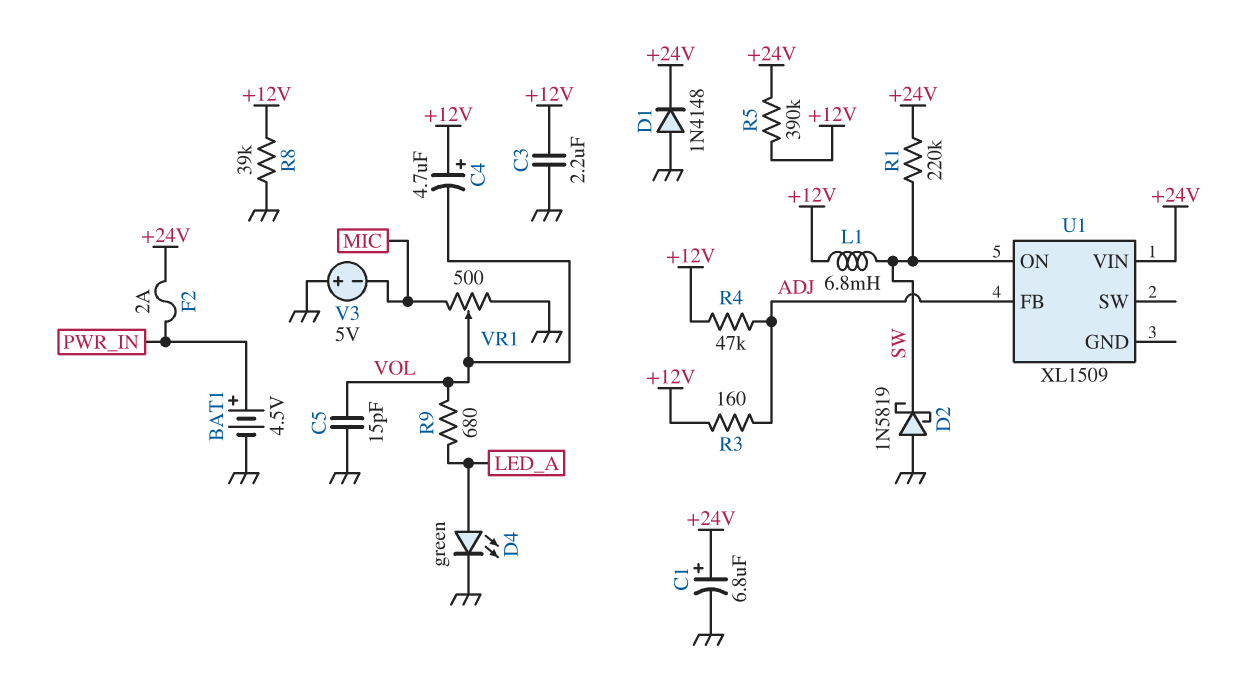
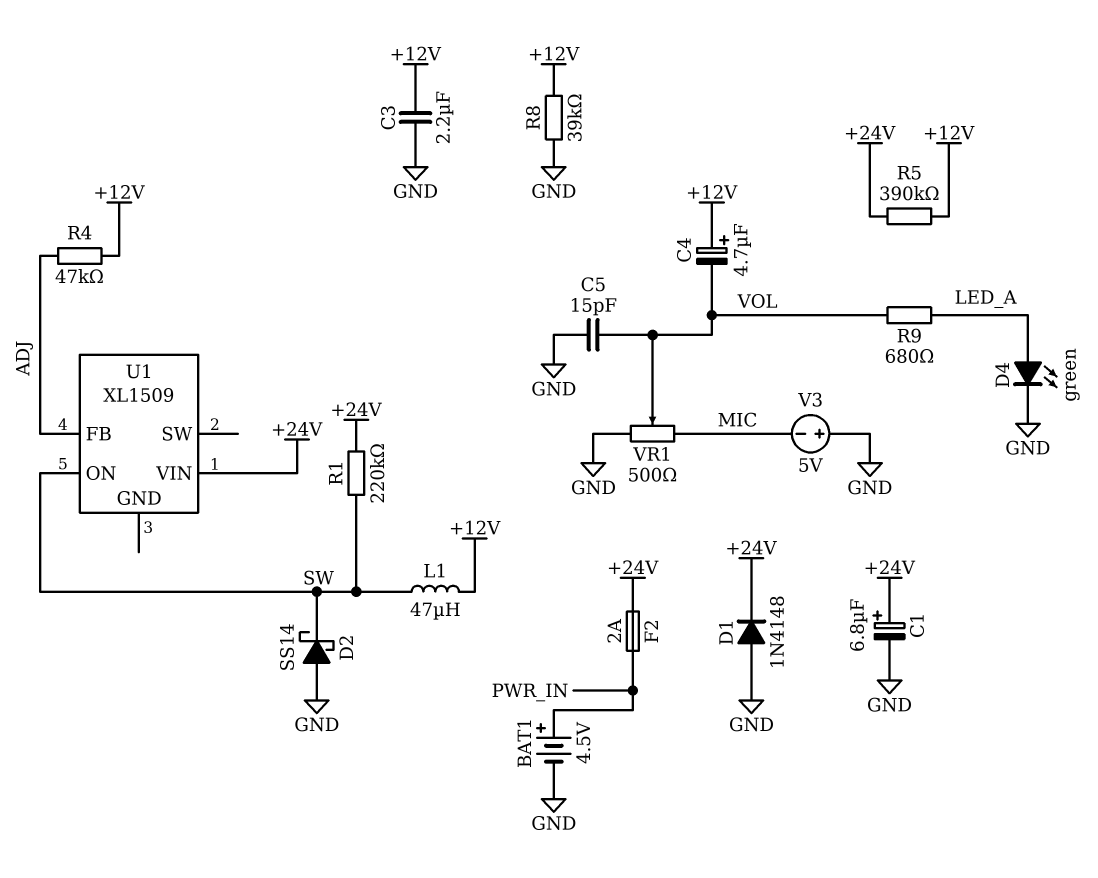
D2: schottky 1N5819 (A GND, K SW) -> schottky SS14 (A GND, K SW)
L1: 6.8mH (+12V, SW) -> 47uH (+12V, SW)
R3: 160 (+12V, ADJ) -> none

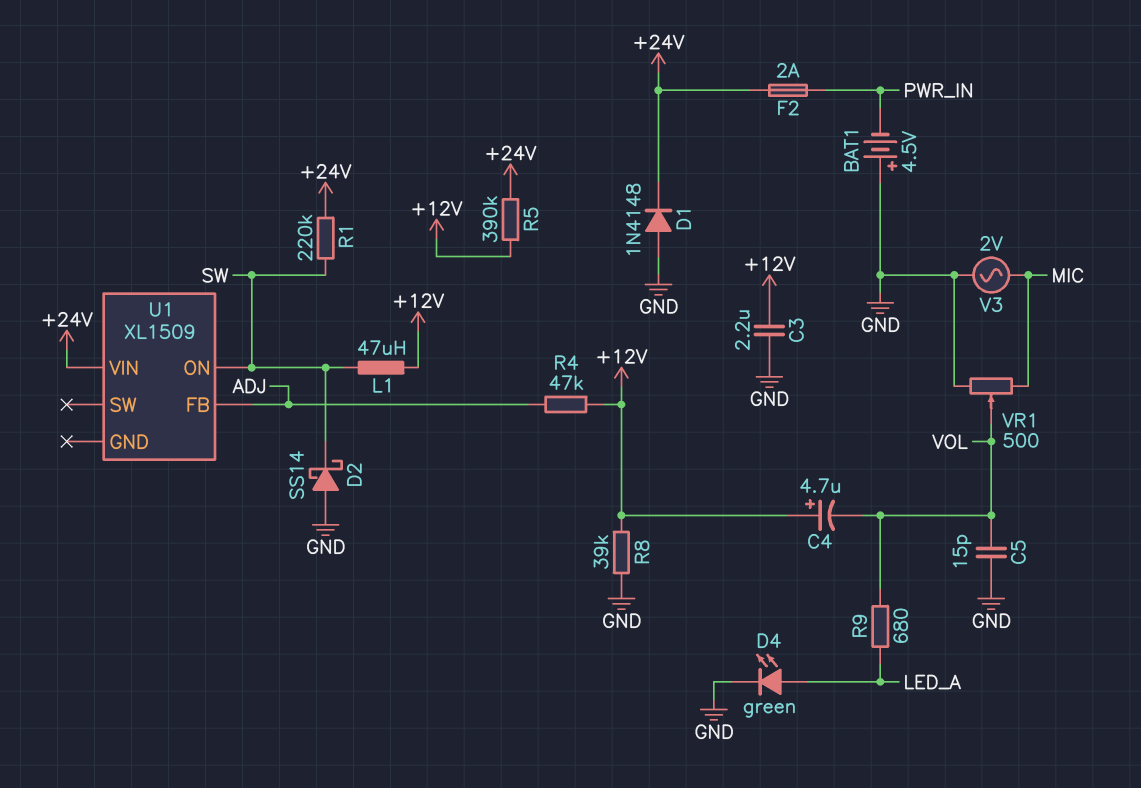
BAT1: 4.5V (plus PWR_IN, minus GND) -> 4.5V (plus GND, minus PWR_IN)
C1: 6.8uF (plus +24V, minus GND) -> none
V3: 5V (plus GND, minus MIC) -> AC 2V (GND, MIC)

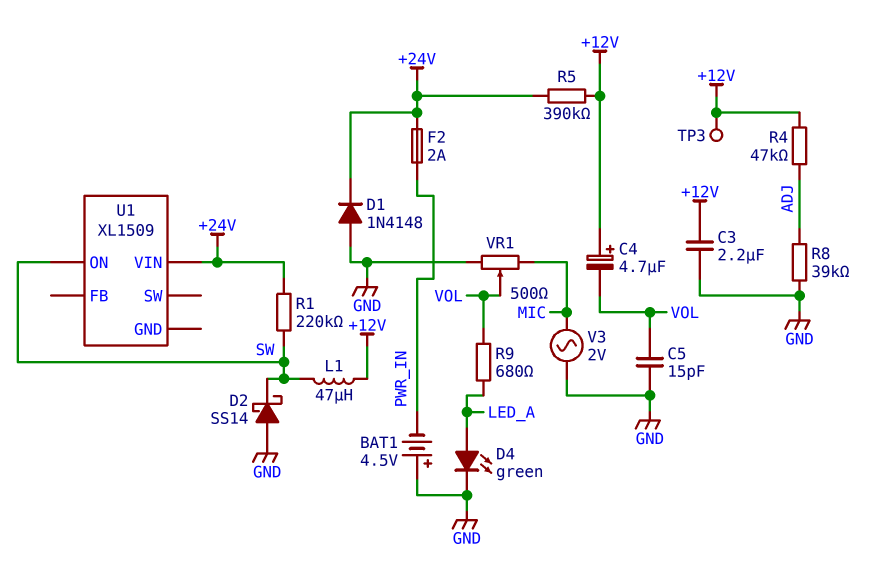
R8: 39k (+12V, GND) -> 39k (ADJ, GND)
TP3: none -> test point (+12V)
U1 pin FB: ADJ -> none

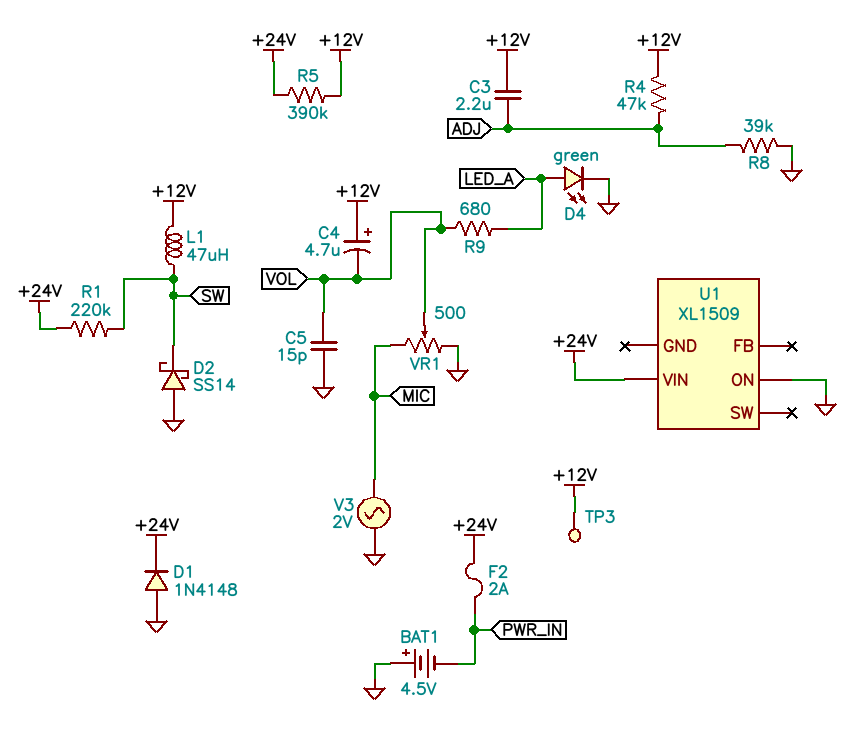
C3: 2.2uF (+12V, GND) -> 2.2uF (+12V, ADJ)
U1 pin ON: SW -> GND

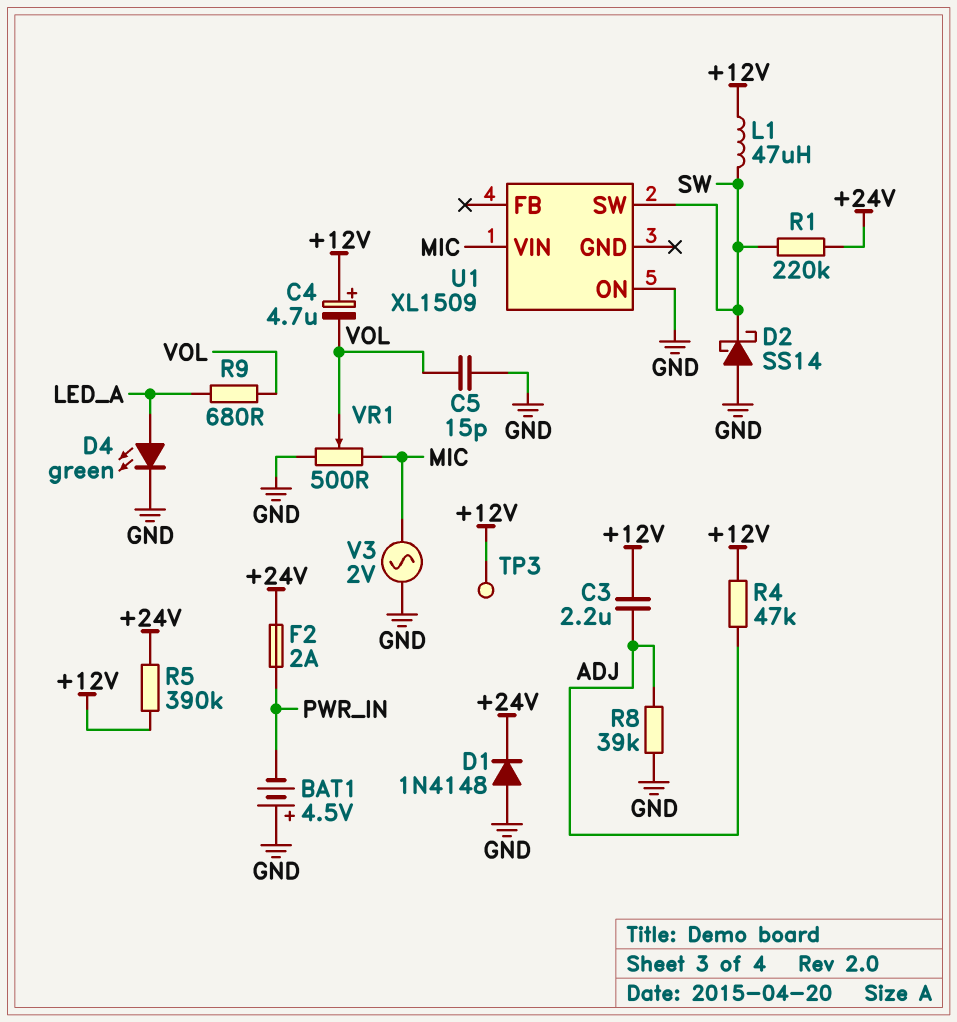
U1 pin SW: none -> SW
U1 pin VIN: +24V -> MIC

